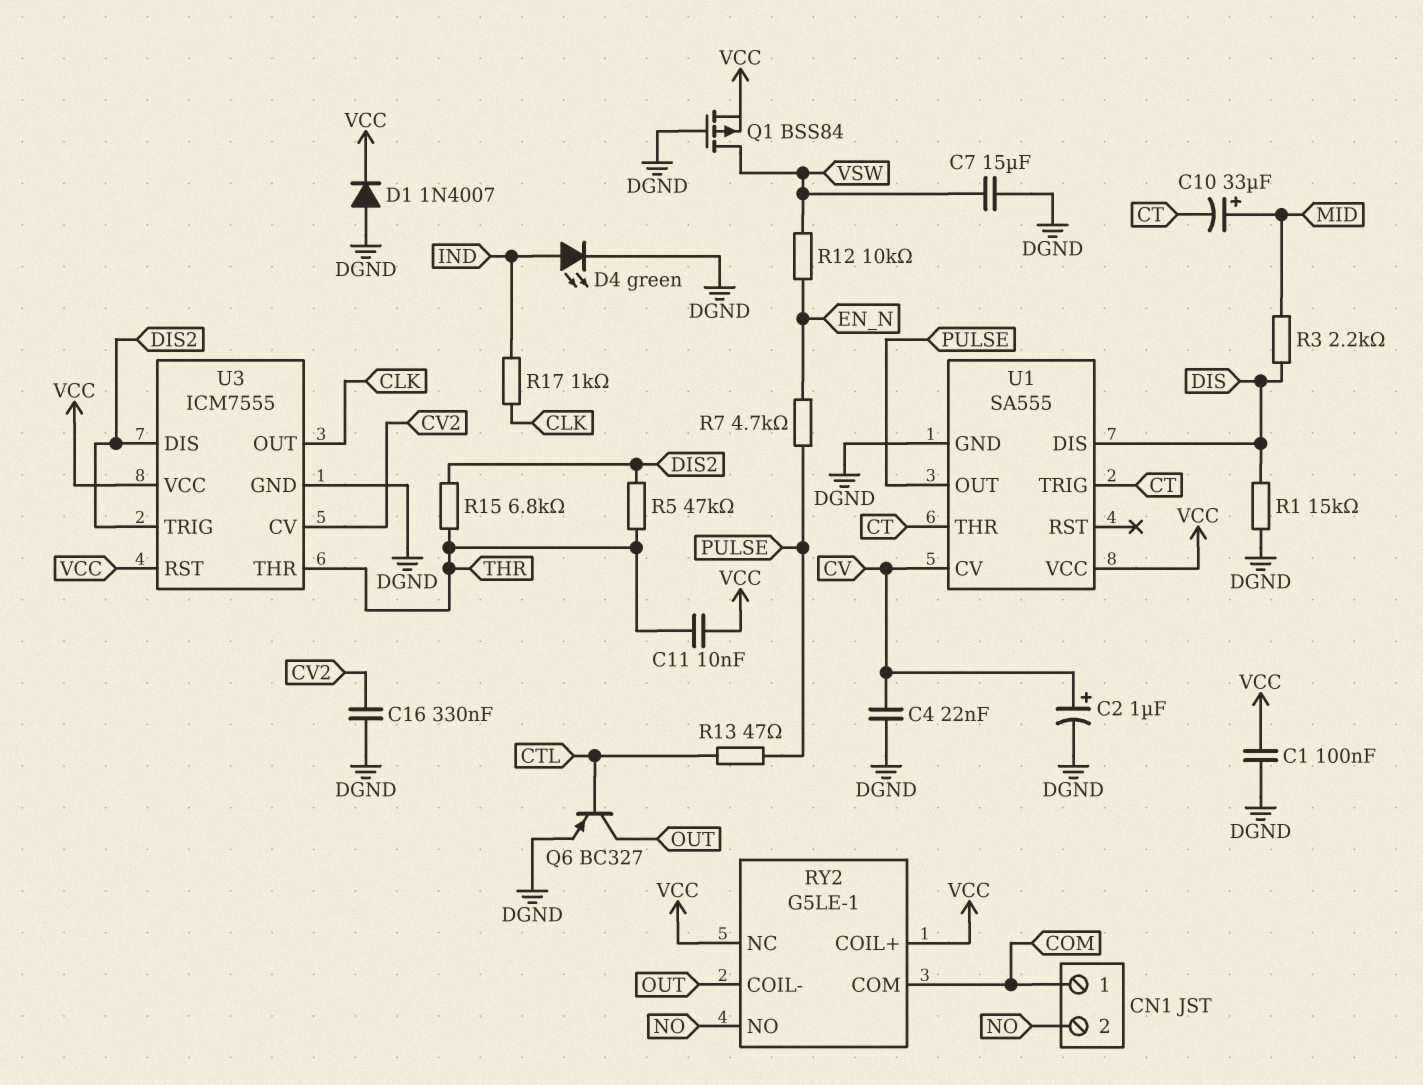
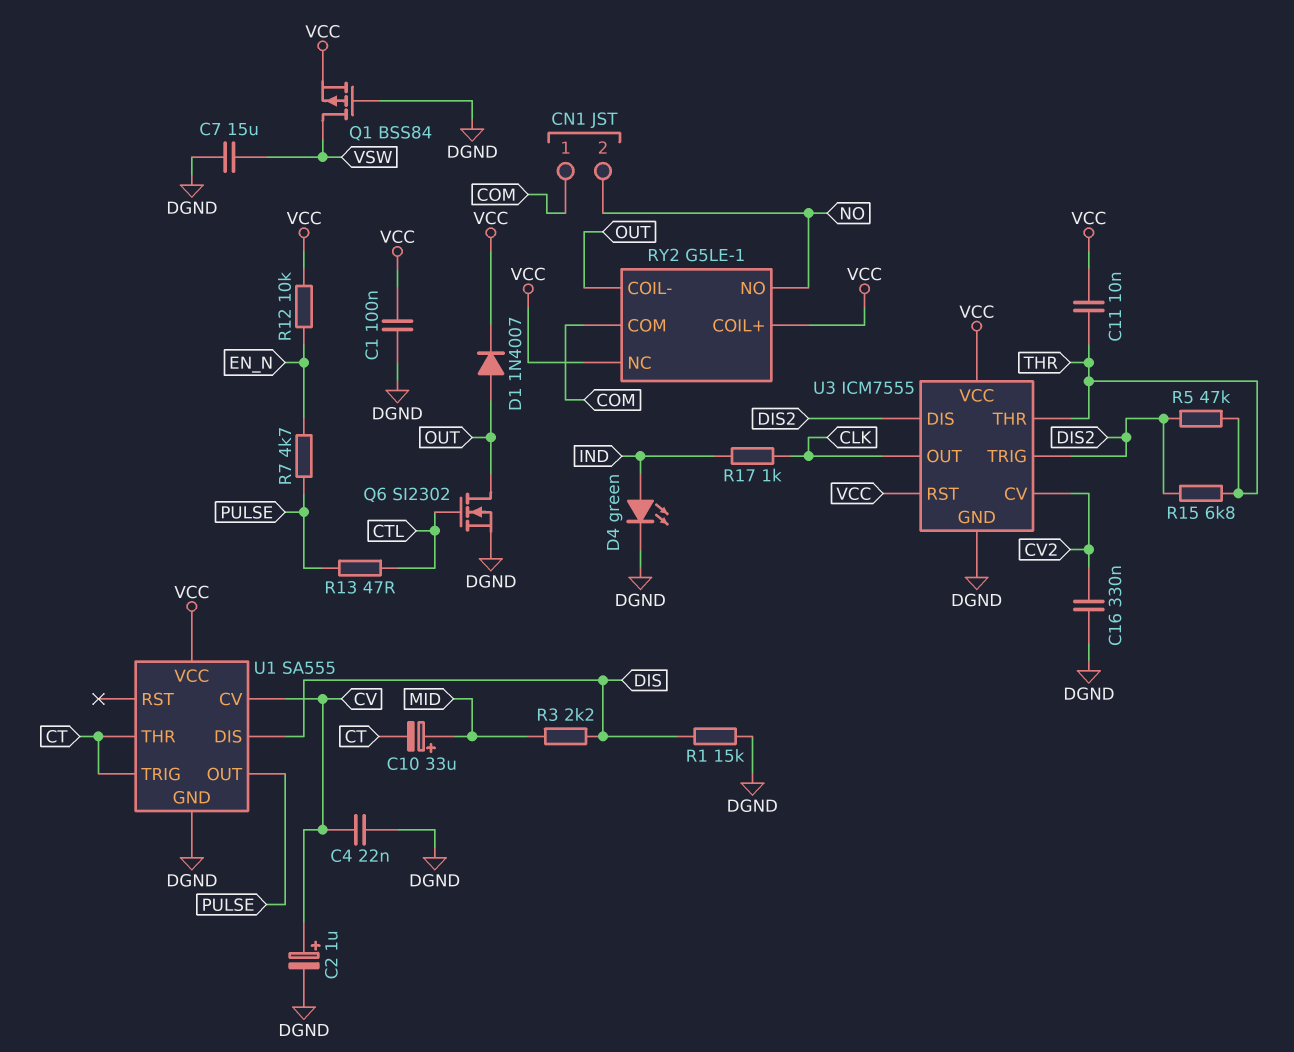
D1: diode 1N4007 (A DGND, K VCC) -> diode 1N4007 (A OUT, K VCC)
Q6: PNP BC327 (B CTL, C OUT, E DGND) -> NMOS SI2302 (G CTL, D OUT, S DGND)
R12: 10k (EN_N, VSW) -> 10k (EN_N, VCC)

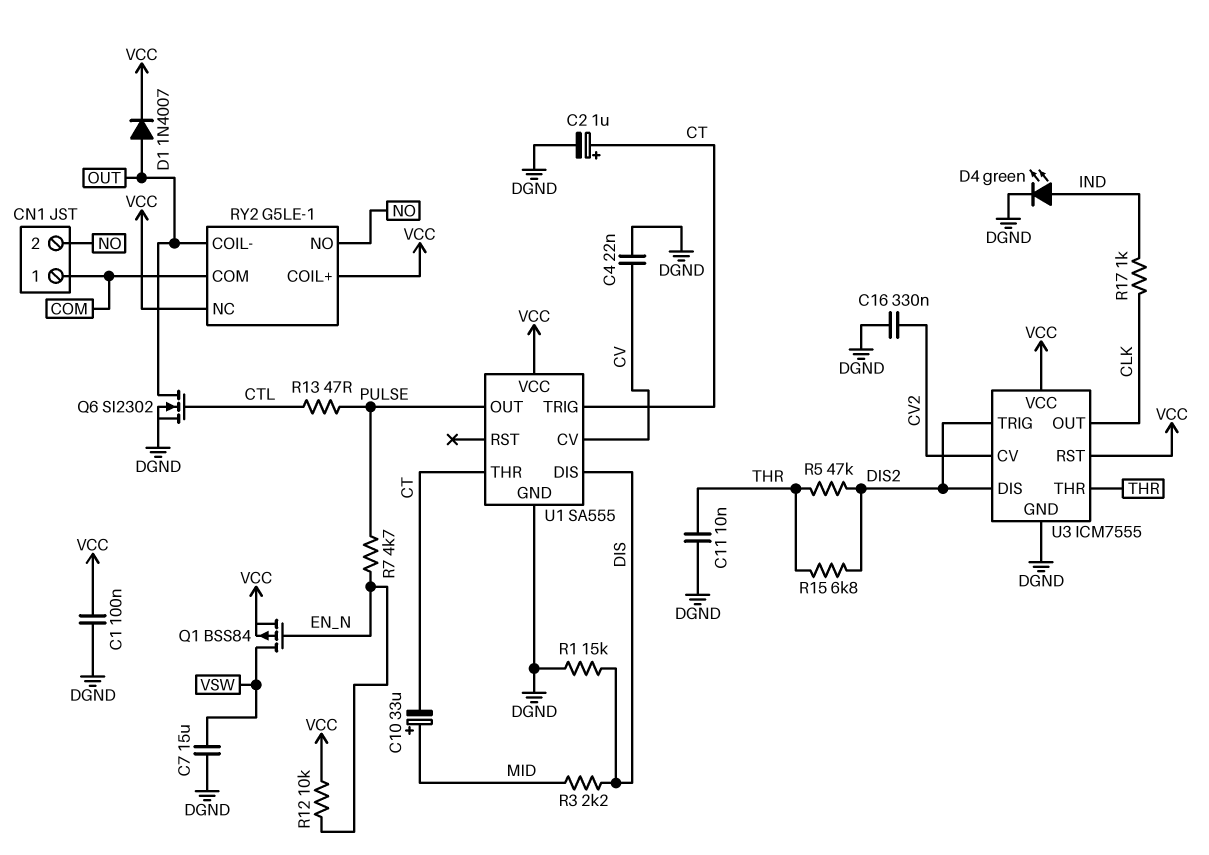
C2: 1uF (plus CV, minus DGND) -> 1uF (plus CT, minus DGND)
C11: 10nF (THR, VCC) -> 10nF (DGND, THR)
Q1: PMOS BSS84 (G DGND, D VSW, S VCC) -> PMOS BSS84 (G EN_N, D VSW, S VCC)

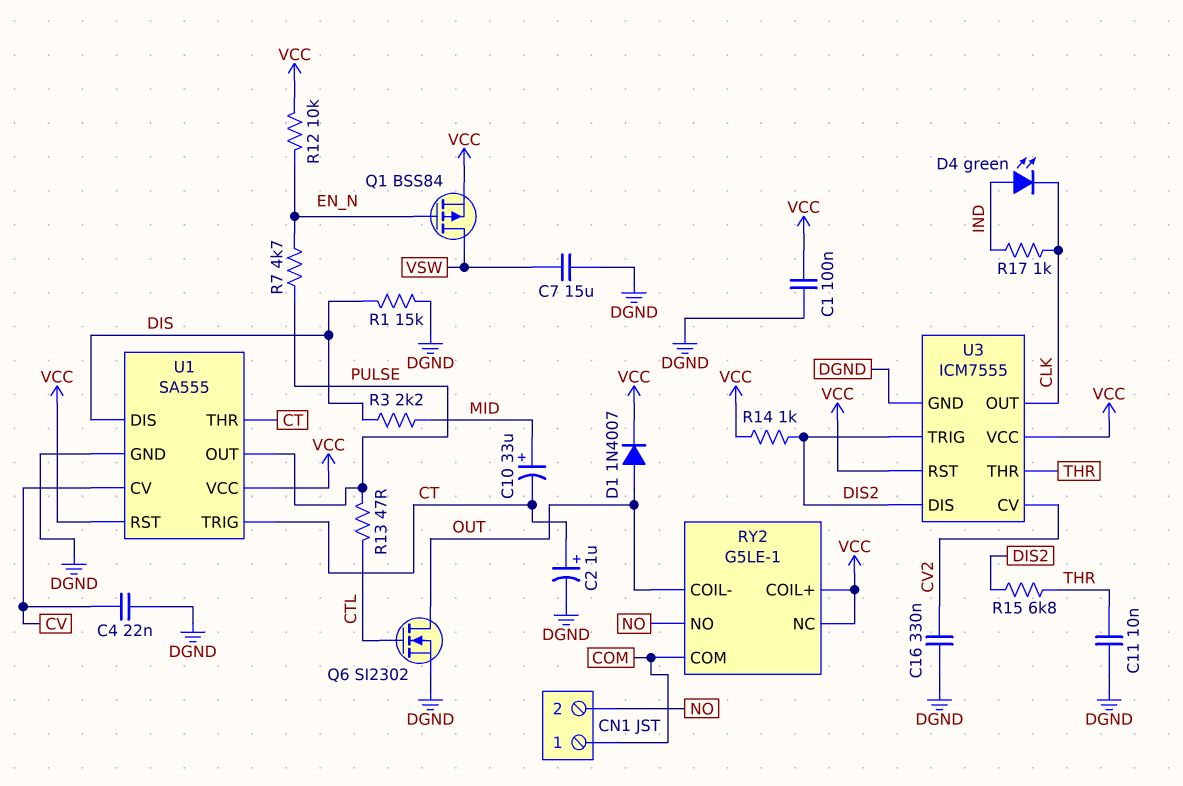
D4: LED green (A IND, K DGND) -> LED green (A IND, K CLK)
R5: 47k (DIS2, THR) -> none
R14: none -> 1k (DIS2, VCC)
U1 pin RST: none -> VCC

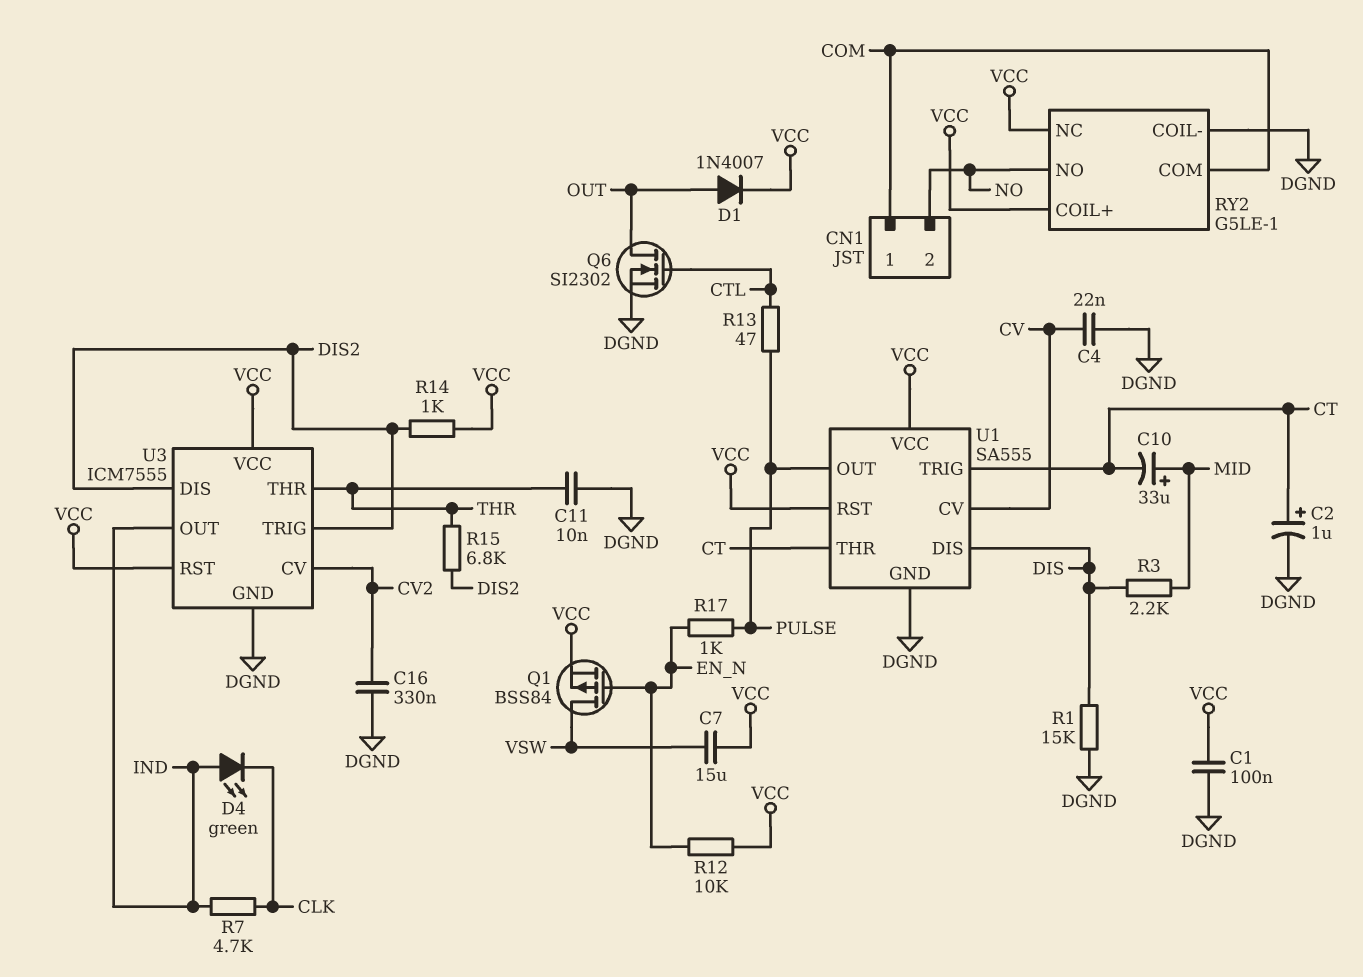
C7: 15uF (DGND, VSW) -> 15uF (VCC, VSW)
R7: 4.7k (EN_N, PULSE) -> 4.7k (CLK, IND)
R17: 1k (CLK, IND) -> 1k (EN_N, PULSE)
RY2 pin COIL-: OUT -> DGND
U3 pin OUT: CLK -> IND

